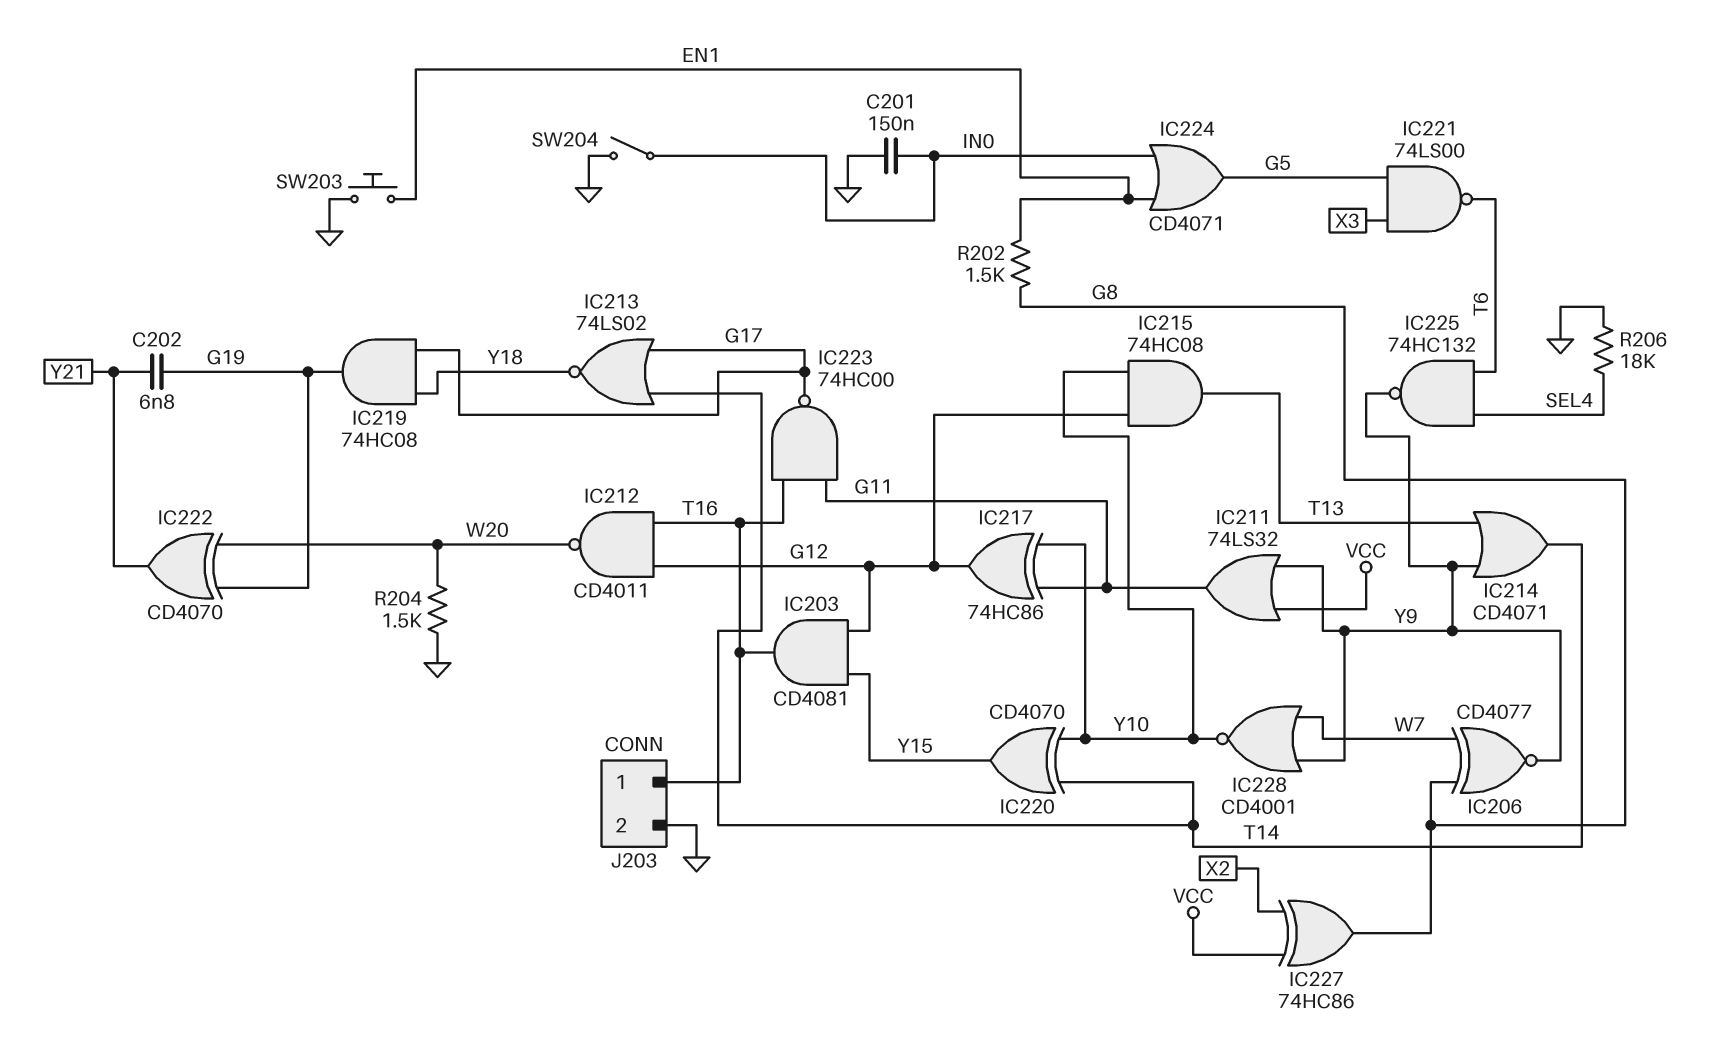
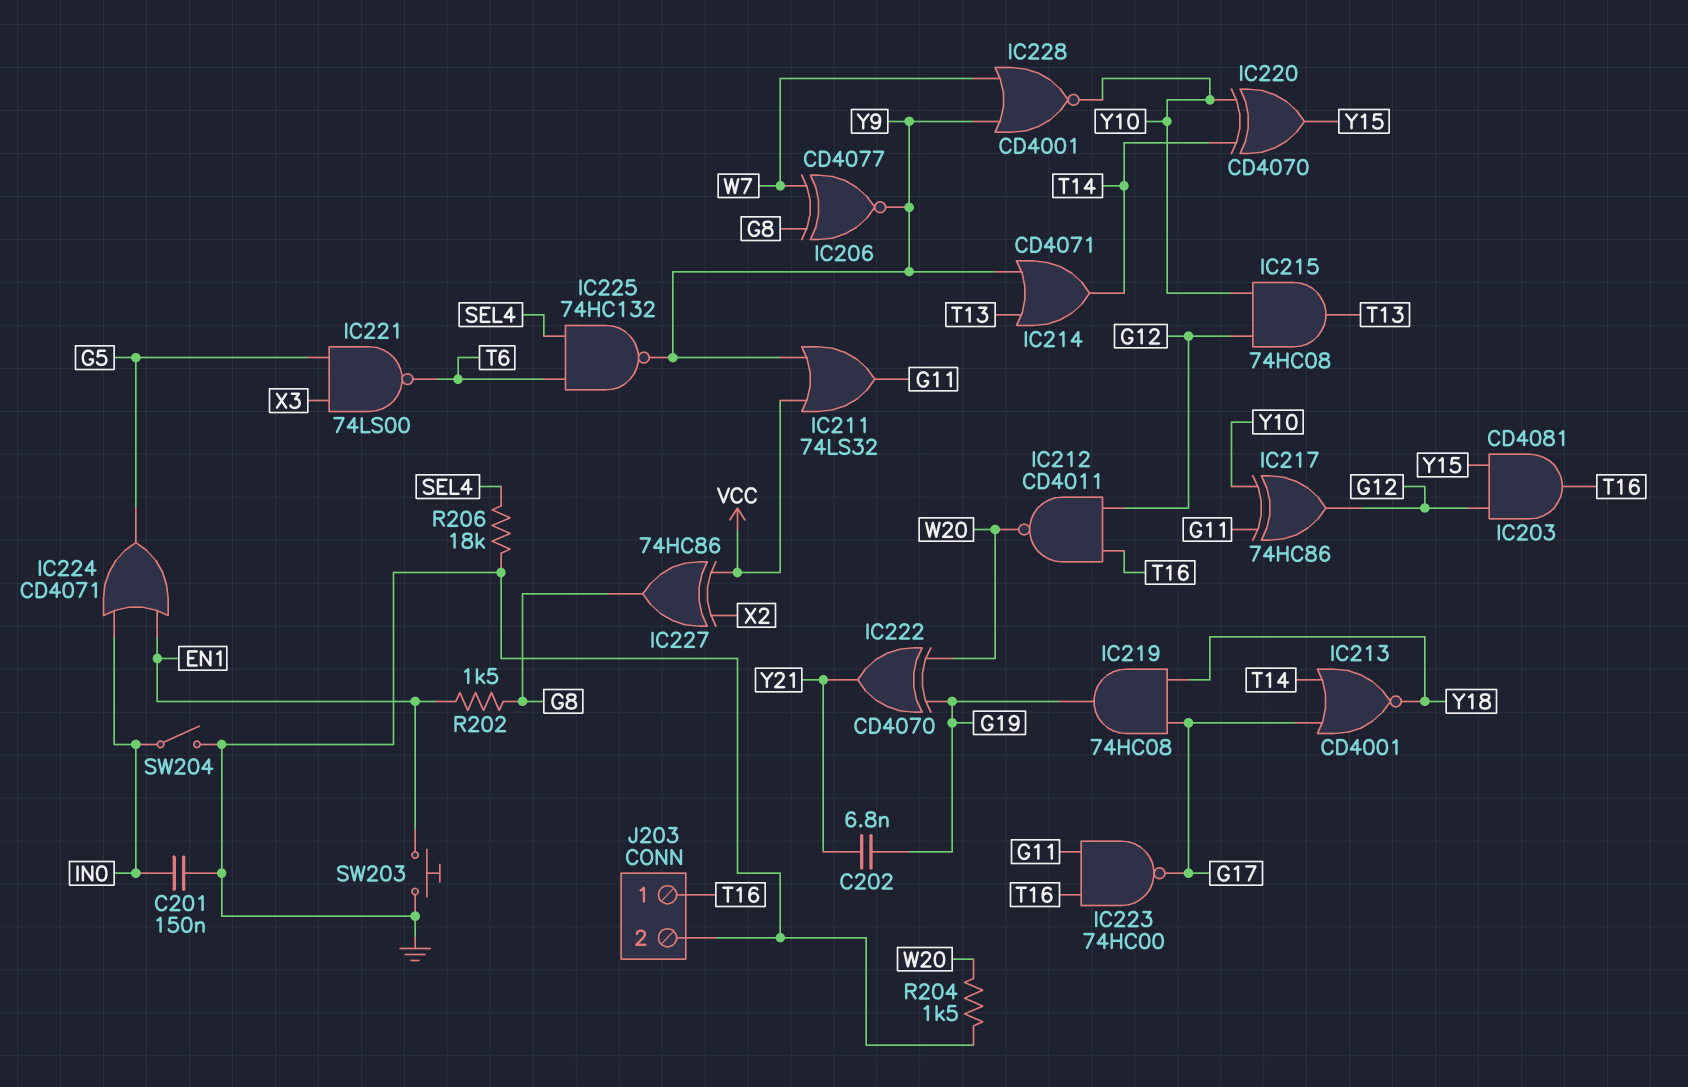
IC213: NOR 74LS02 (in G17, in T14, out Y18) -> NOR CD4001 (in G17, in T14, out Y18)

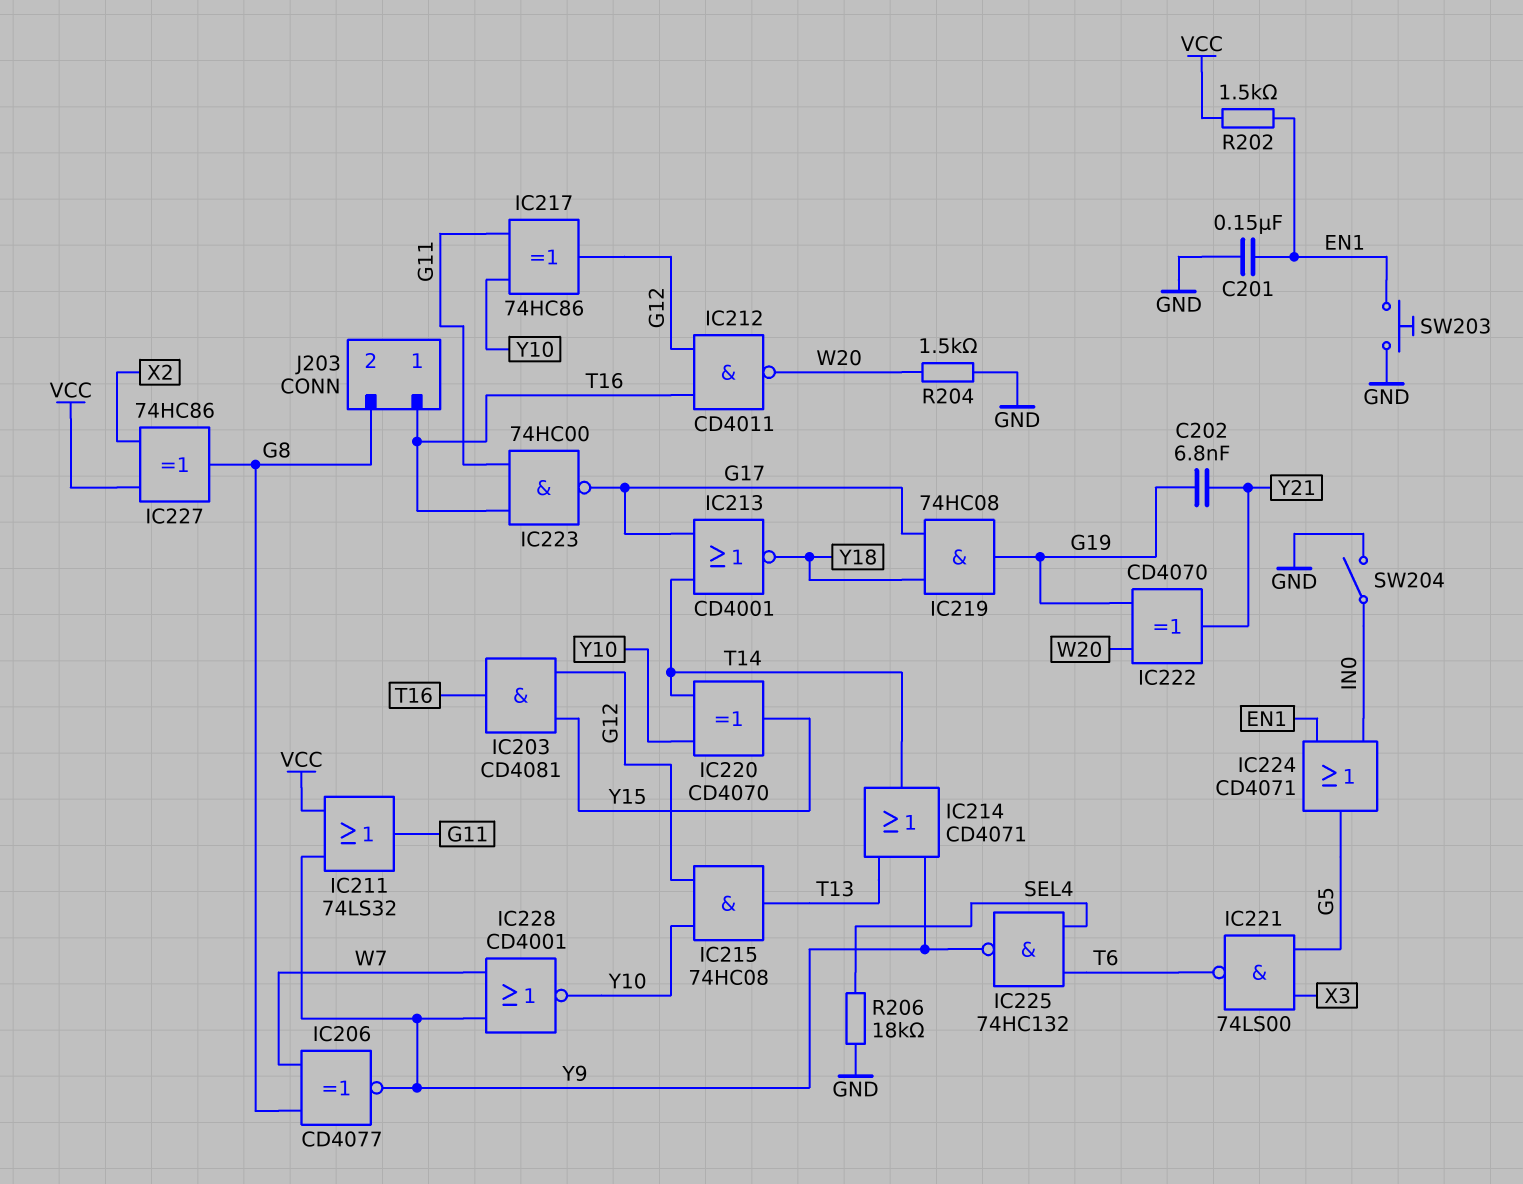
C201: 150nF (GND, IN0) -> 150nF (EN1, GND)
J203 pin 2: GND -> G8
R202: 1.5k (EN1, G8) -> 1.5k (EN1, VCC)

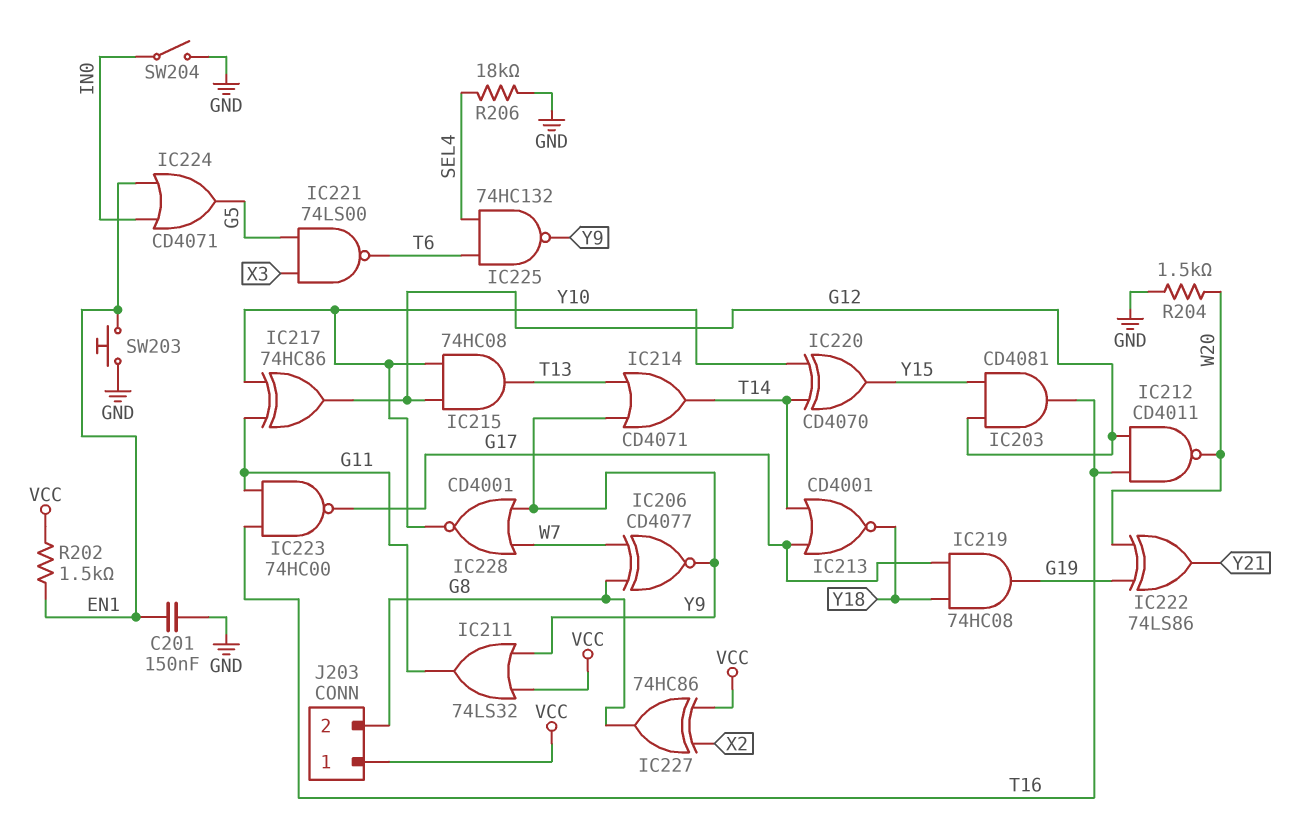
C202: 6.8nF (G19, Y21) -> none
IC222: XOR CD4070 (in G19, in W20, out Y21) -> XOR 74LS86 (in G19, in W20, out Y21)
J203 pin 1: T16 -> VCC

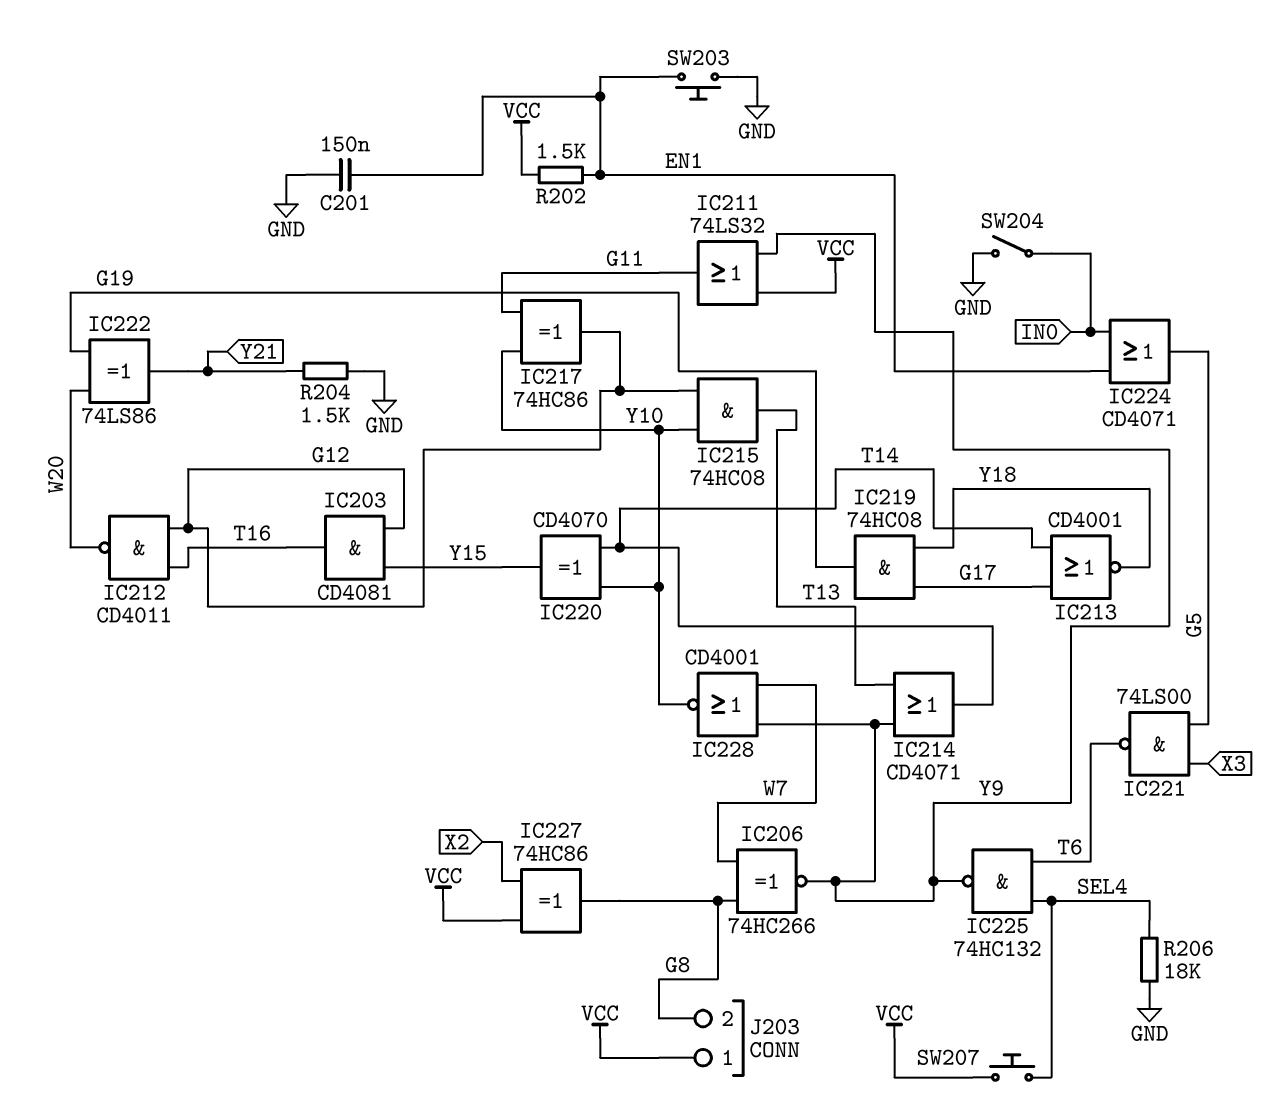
IC206: XNOR CD4077 (in G8, in W7, out Y9) -> XNOR 74HC266 (in G8, in W7, out Y9)
IC223: NAND 74HC00 (in G11, in T16, out G17) -> none
R204: 1.5k (GND, W20) -> 1.5k (GND, Y21)
SW207: none -> button (SEL4, VCC)

